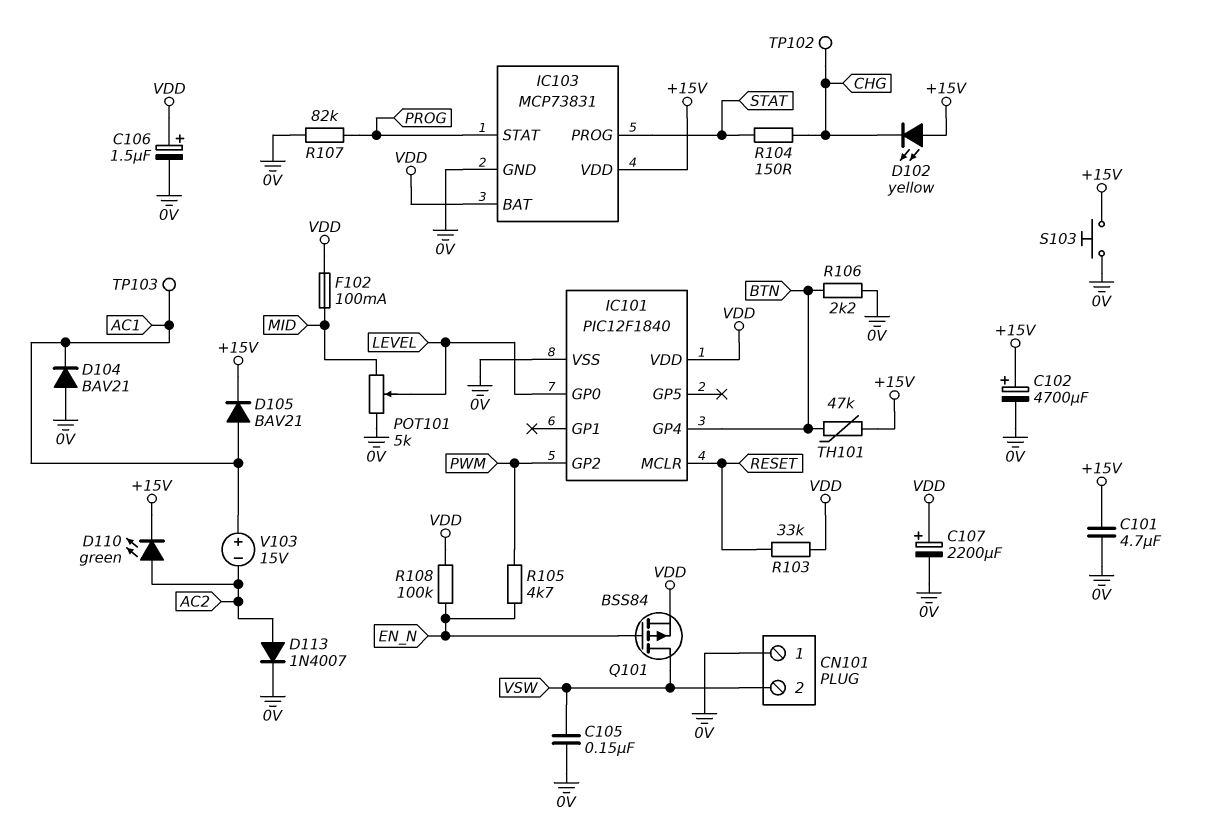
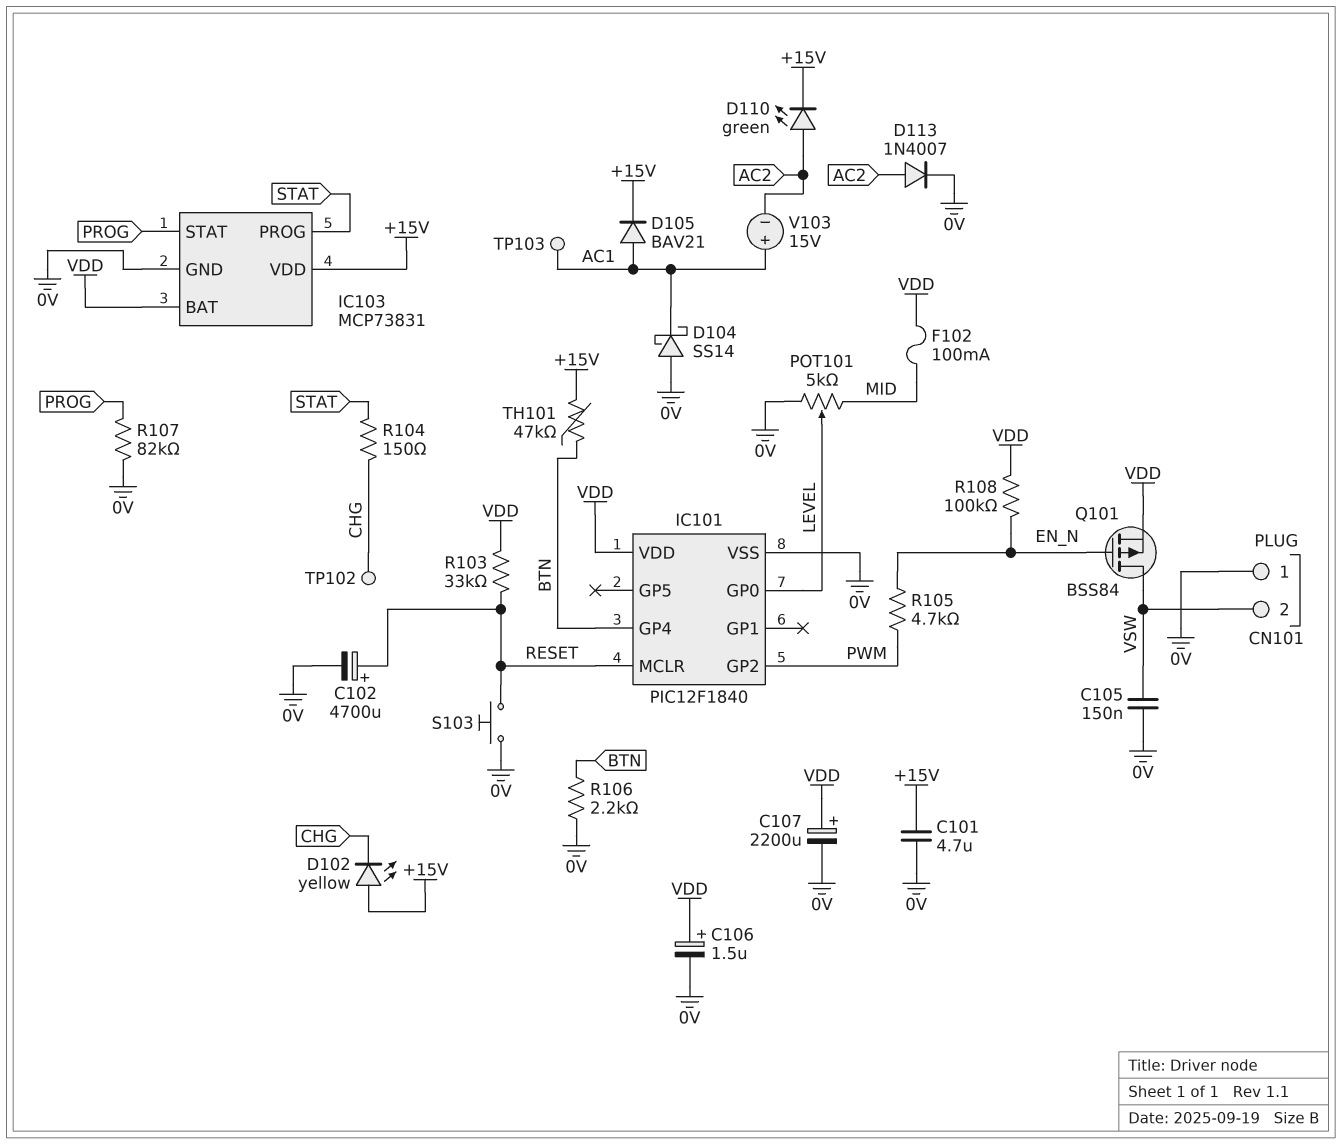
C102: 4700uF (plus +15V, minus 0V) -> 4700uF (plus RESET, minus 0V)
D104: diode BAV21 (A 0V, K AC1) -> schottky SS14 (A 0V, K AC1)
S103: button (+15V, 0V) -> button (0V, RESET)

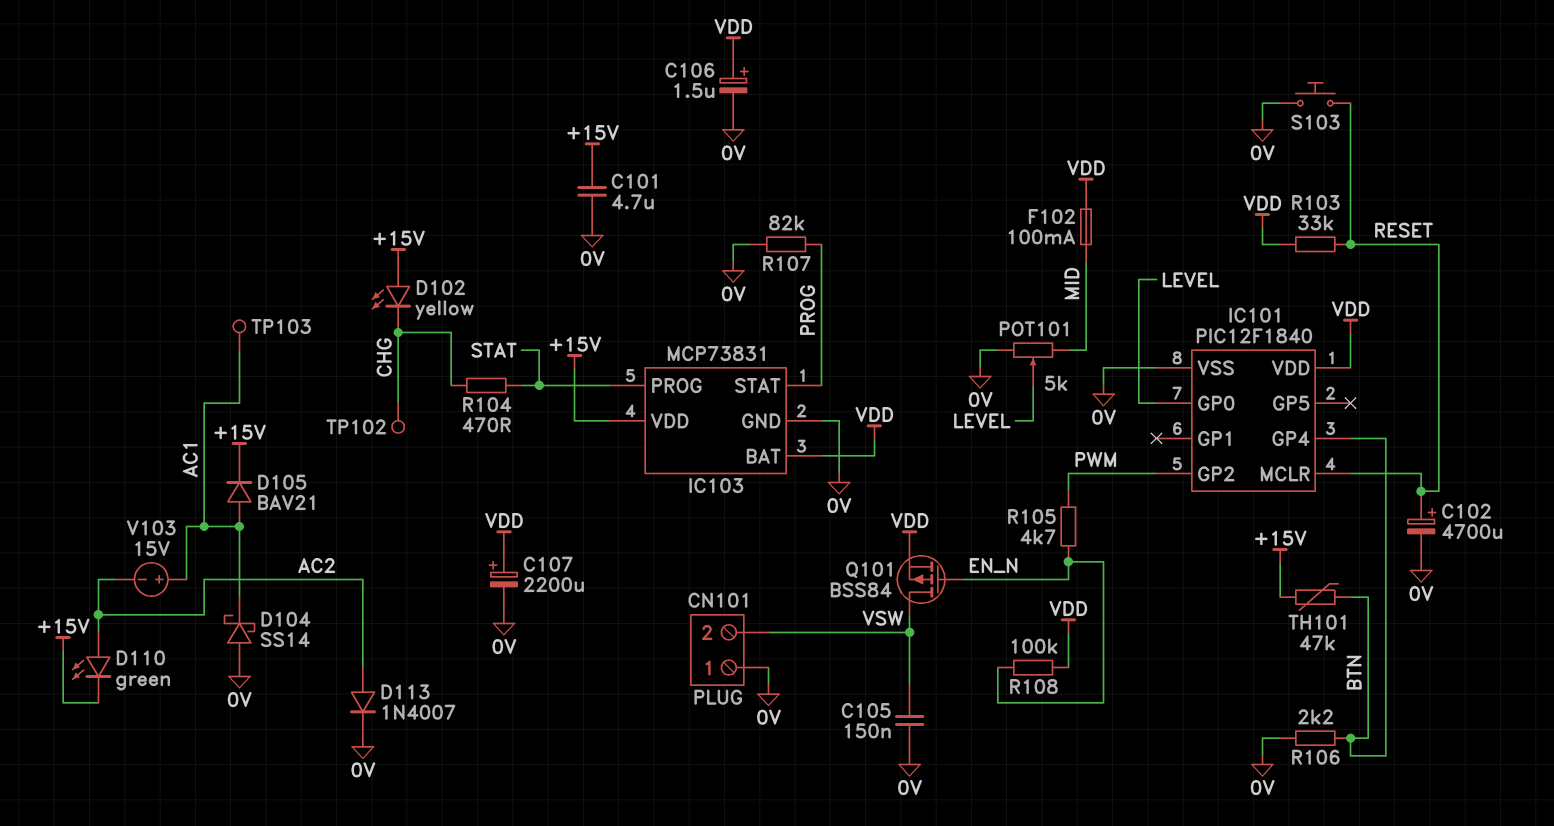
R104: 150 (CHG, STAT) -> 470 (CHG, STAT)

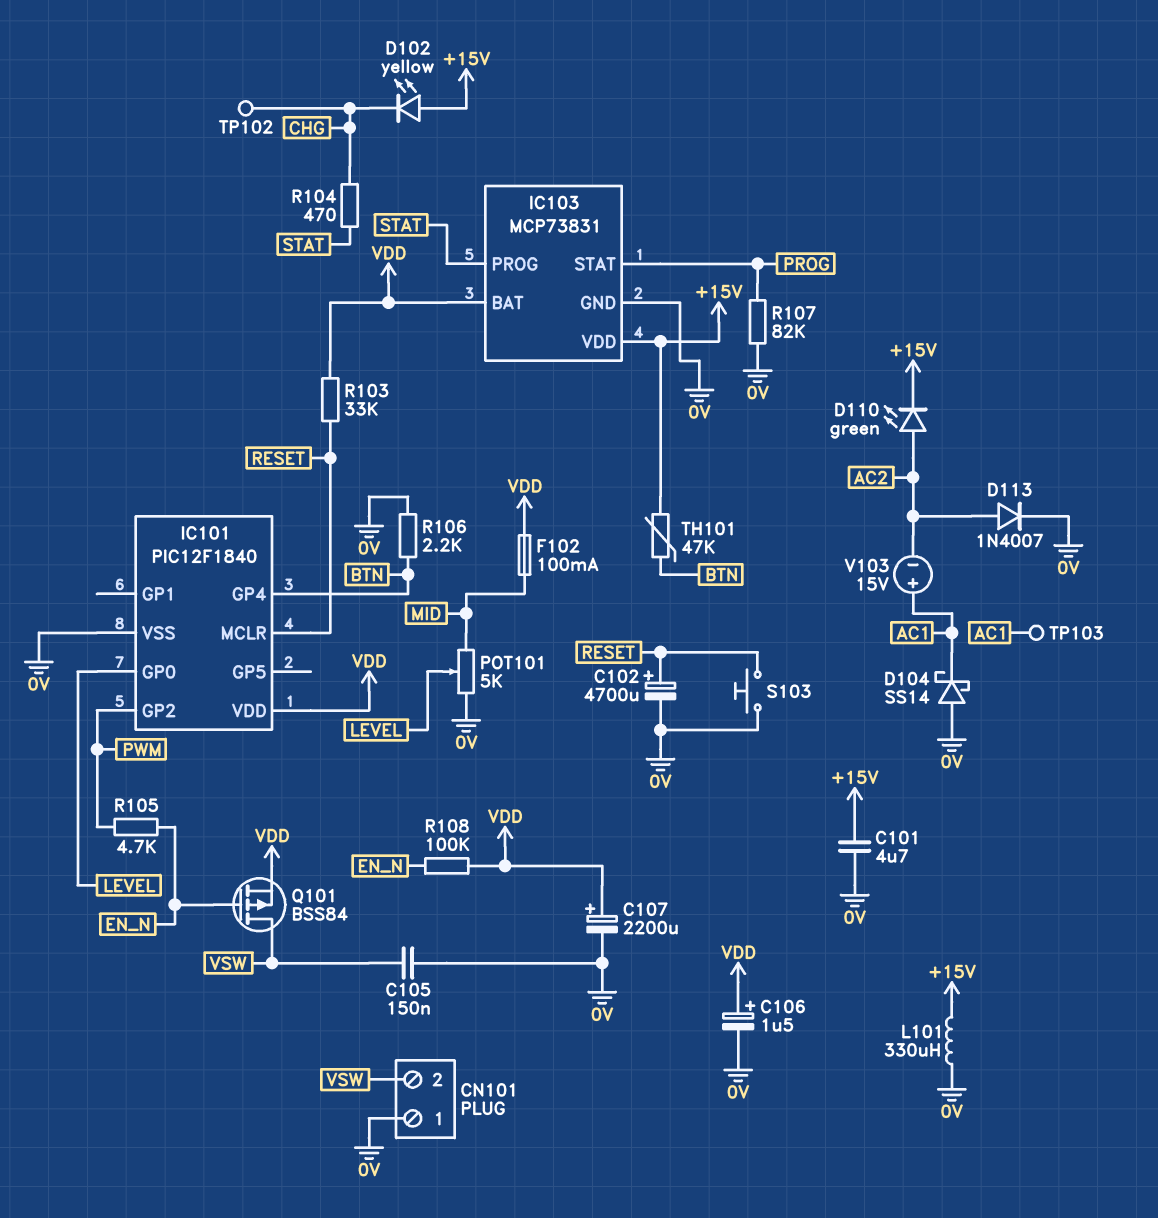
D105: diode BAV21 (A AC1, K +15V) -> none
L101: none -> 330uH (+15V, 0V)

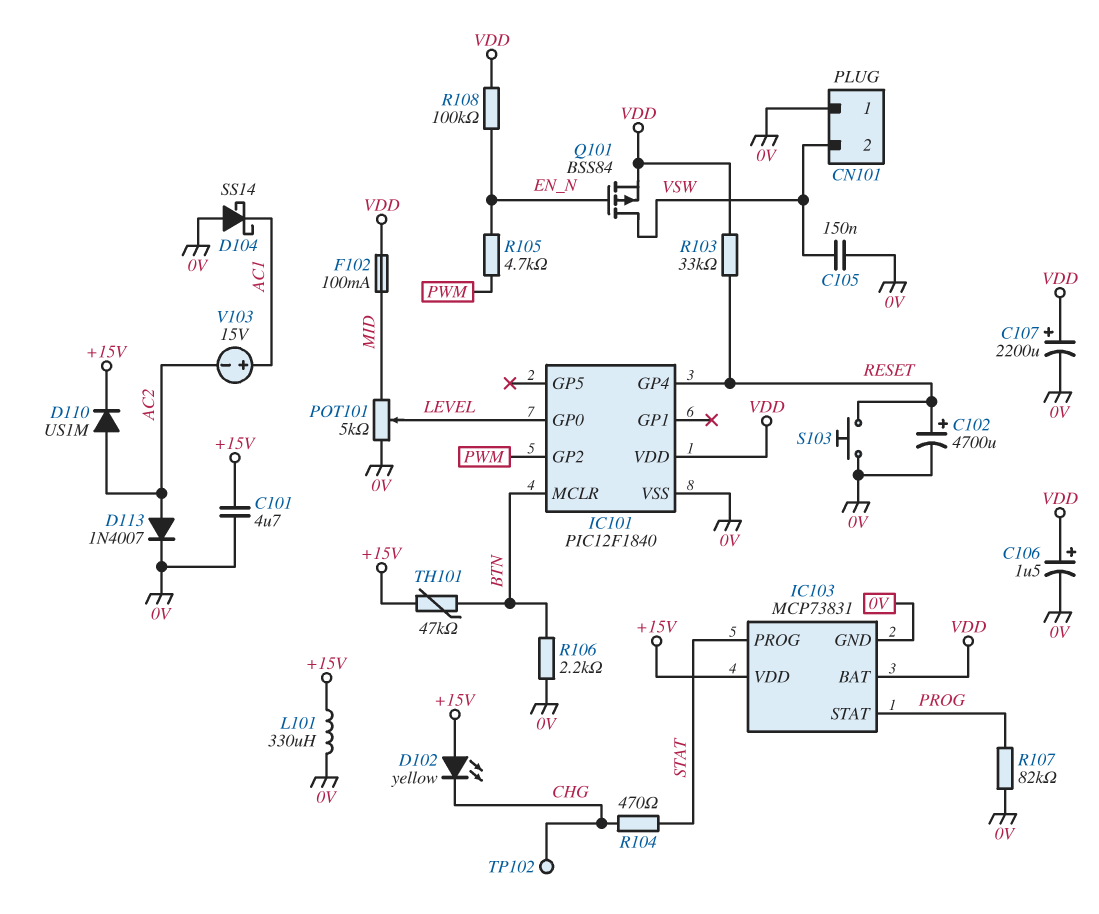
D110: LED green (A AC2, K +15V) -> diode US1M (A AC2, K +15V)
IC101 pin GP4: BTN -> RESET
IC101 pin MCLR: RESET -> BTN
TP103: test point (AC1) -> none

